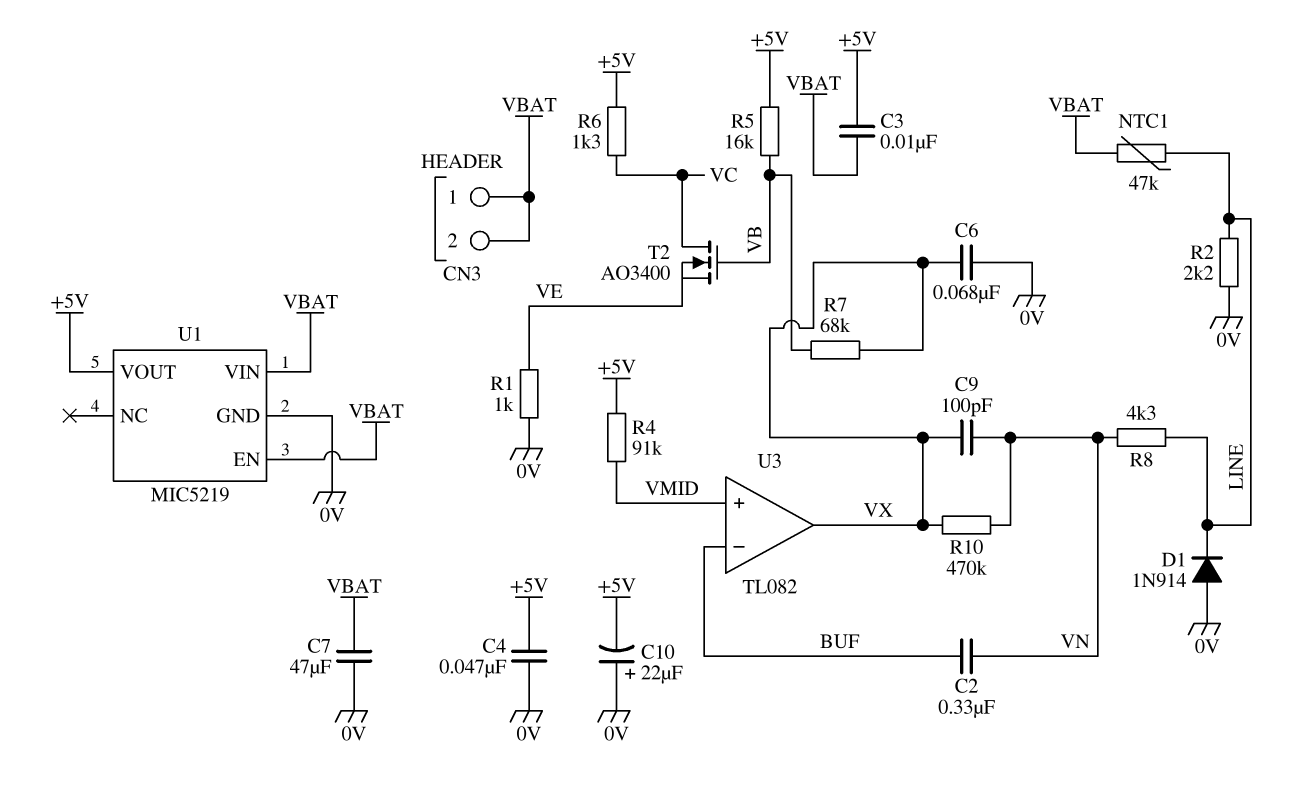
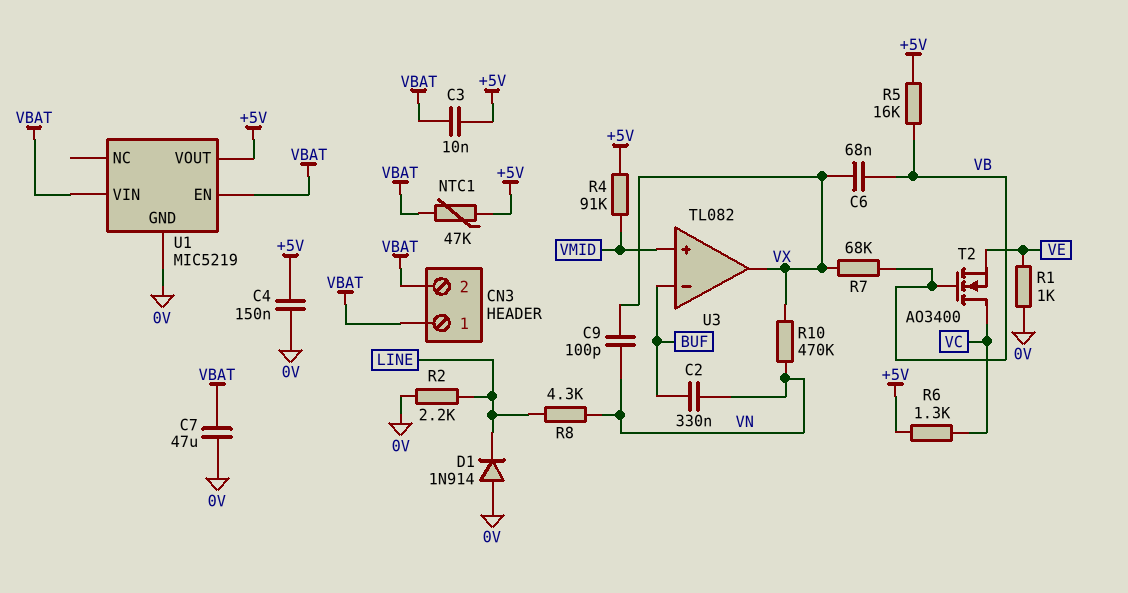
C4: 47nF (+5V, 0V) -> 150nF (+5V, 0V)
C6: 68nF (0V, VX) -> 68nF (VB, VX)
C10: 22uF (plus 0V, minus +5V) -> none
NTC1: 47k (LINE, VBAT) -> 47k (+5V, VBAT)

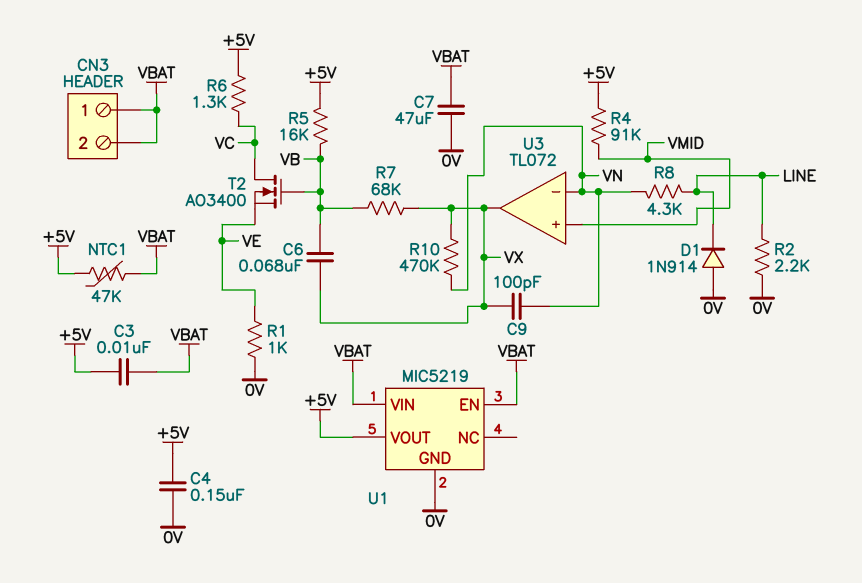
C2: 330nF (BUF, VN) -> none
U3: TL082 -> TL072
U3 pin in-: BUF -> VN

